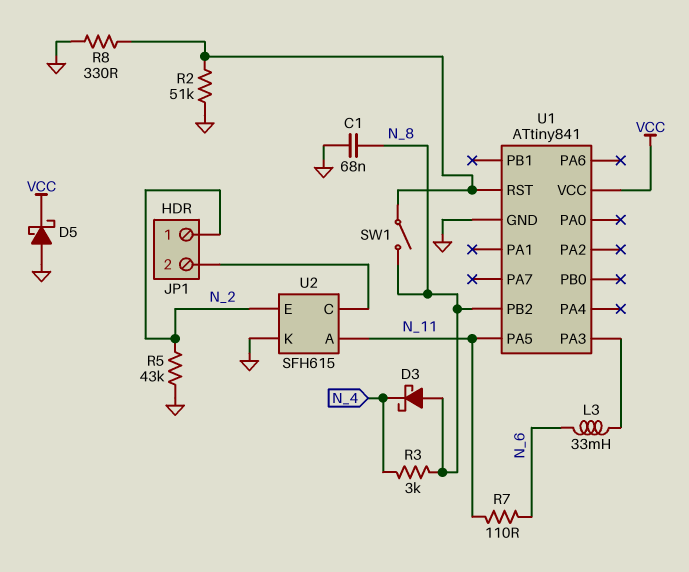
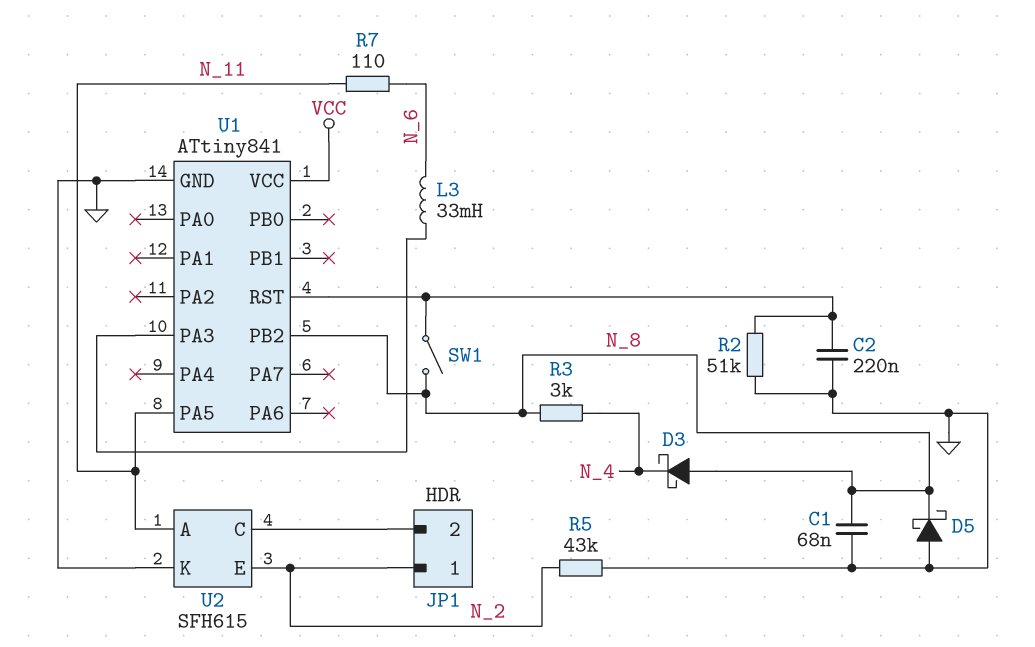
C2: none -> 220nF (GND, U1/RST)
D5: schottky (A GND, K VCC) -> schottky (A GND, K N_8)
R8: 330 (GND, U1/RST) -> none

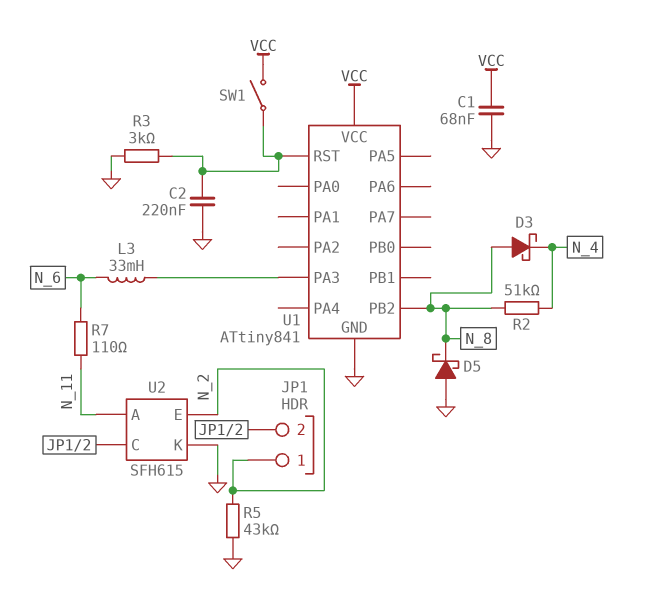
C1: 68nF (GND, N_8) -> 68nF (GND, VCC)
R2: 51k (GND, U1/RST) -> 51k (N_4, N_8)
R3: 3k (N_4, N_8) -> 3k (GND, U1/RST)
SW1: switch (N_8, U1/RST) -> switch (U1/RST, VCC)
U1 pin PA5: N_11 -> none

